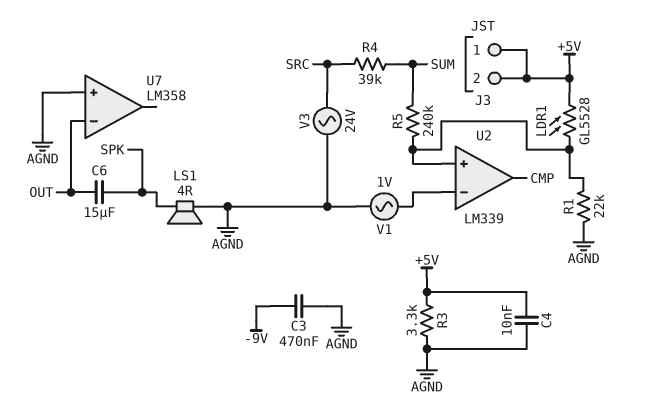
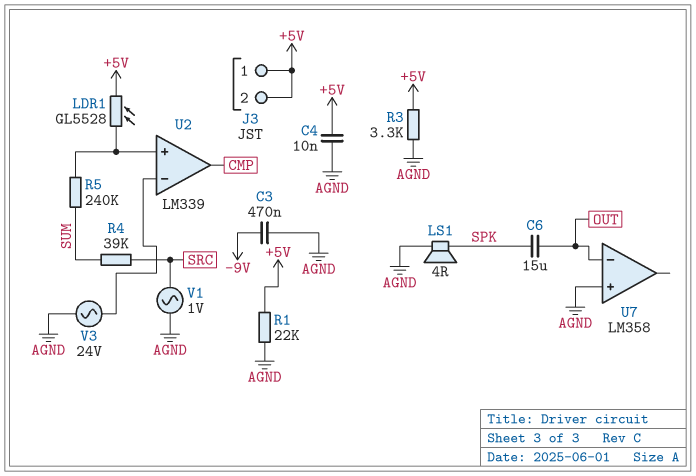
R1: 22k (AGND, U2/in+) -> 22k (+5V, AGND)
V1: AC 1V (AGND, U2/in-) -> AC 1V (AGND, SRC)
V3: AC 24V (AGND, SRC) -> AC 24V (AGND, U2/in-)

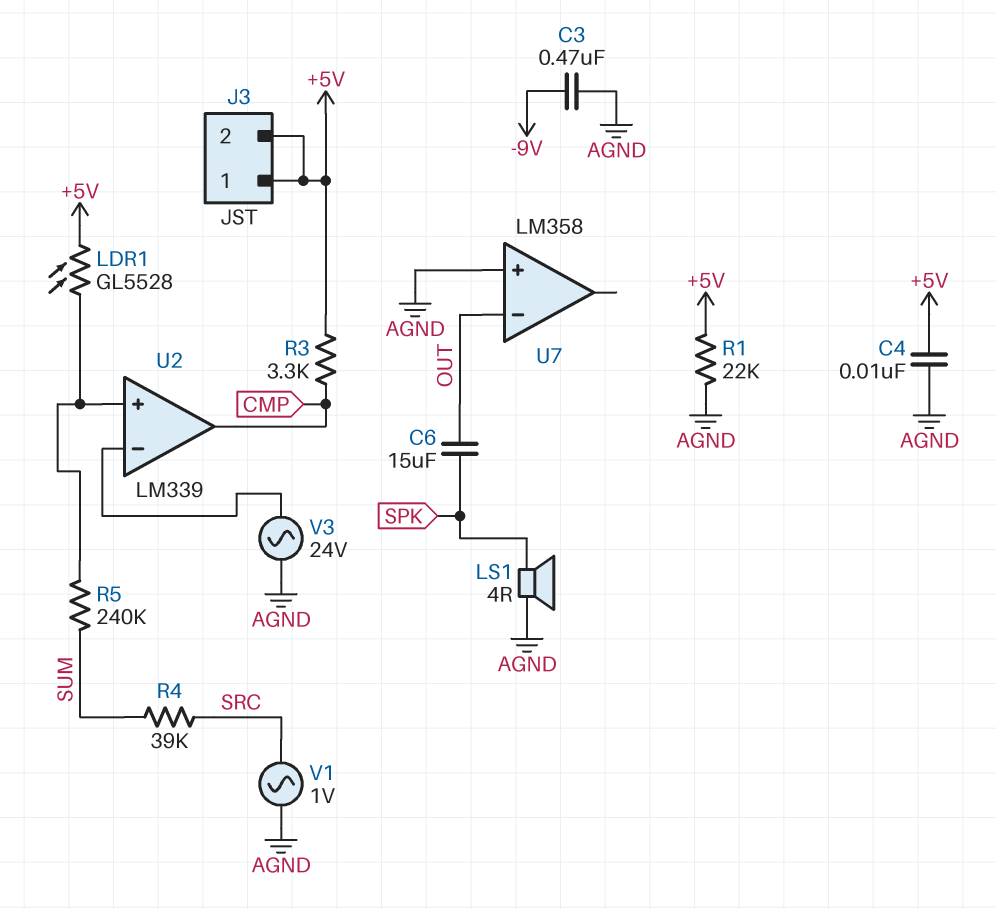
R3: 3.3k (+5V, AGND) -> 3.3k (+5V, CMP)

